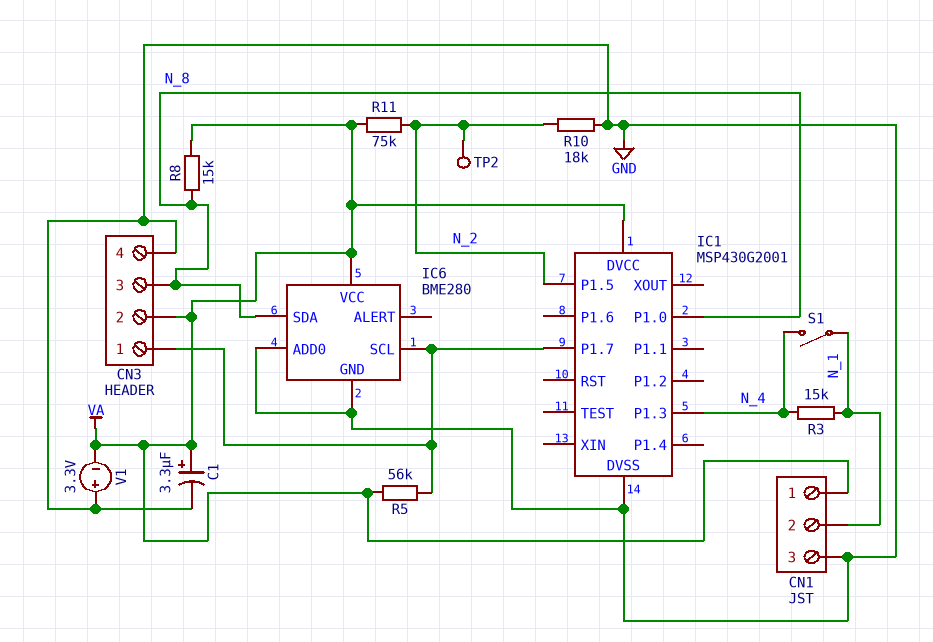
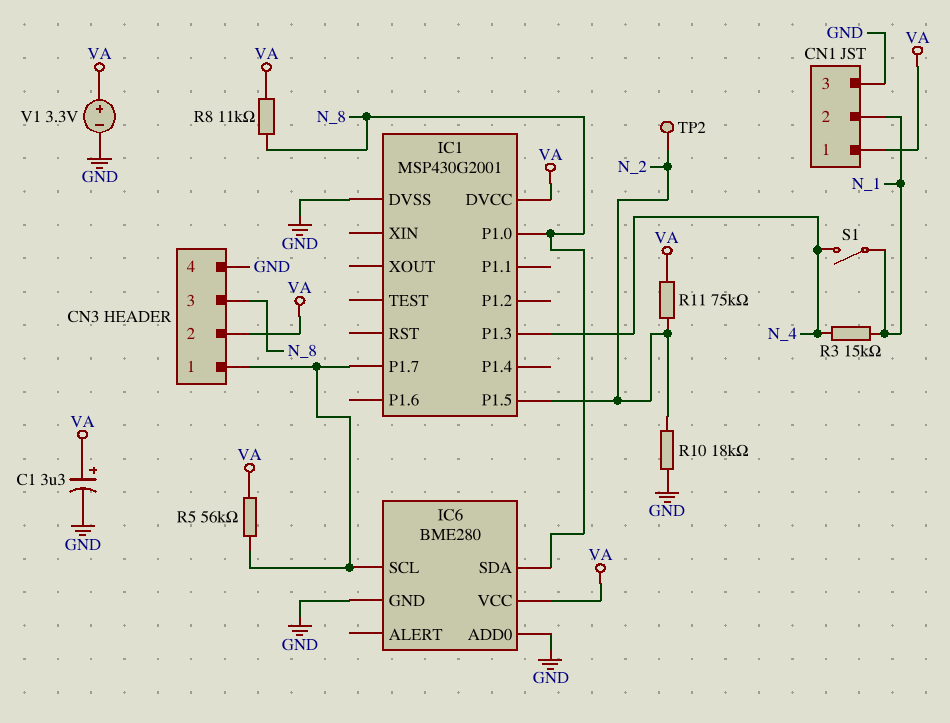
R8: 15k (N_8, VA) -> 11k (N_8, VA)
V1: 3.3V (plus GND, minus VA) -> 3.3V (plus VA, minus GND)

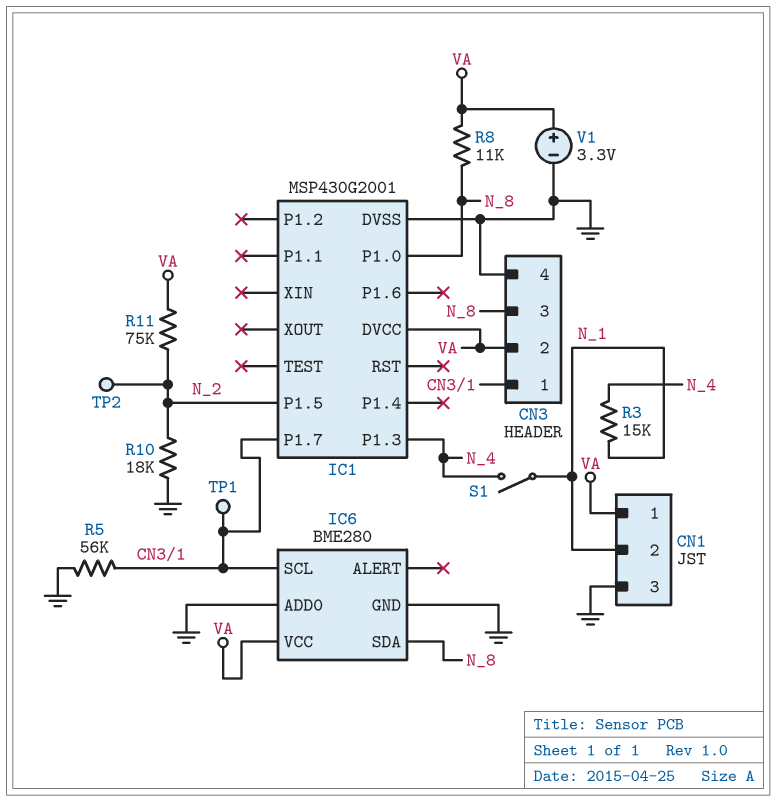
C1: 3.3uF (plus VA, minus GND) -> none
R5: 56k (CN3/1, VA) -> 56k (CN3/1, GND)
TP1: none -> test point (CN3/1)

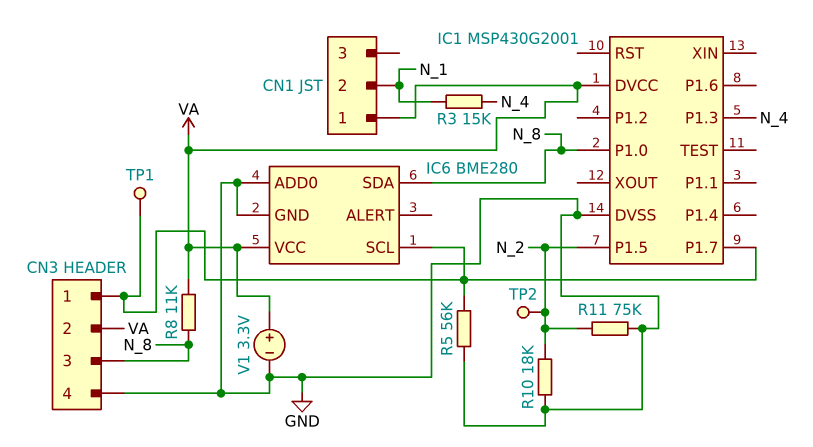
CN1 pin 3: GND -> none
R11: 75k (N_2, VA) -> 75k (GND, N_2)
S1: switch (N_1, N_4) -> none

